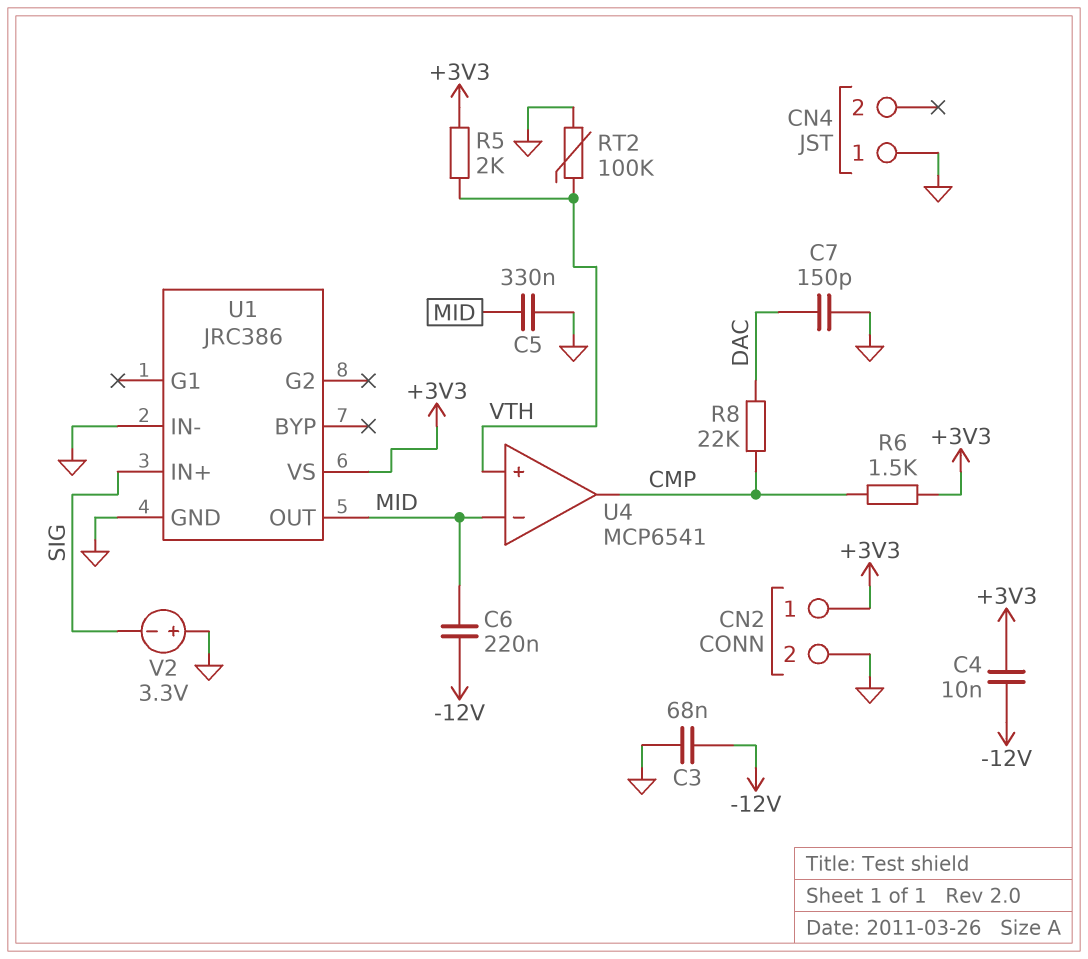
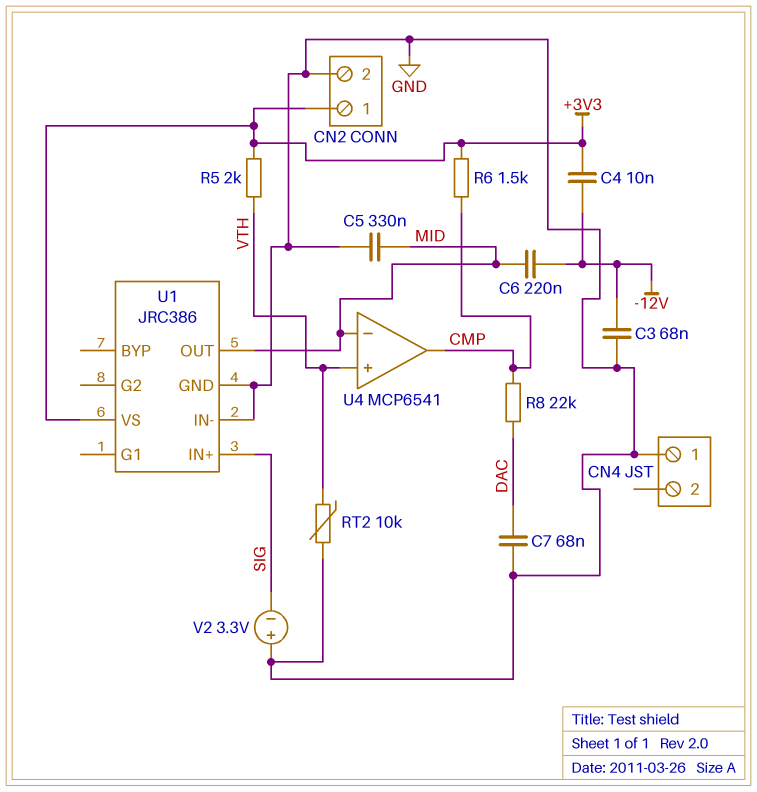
C7: 150pF (DAC, GND) -> 68nF (DAC, GND)
RT2: 100k (GND, VTH) -> 10k (GND, VTH)

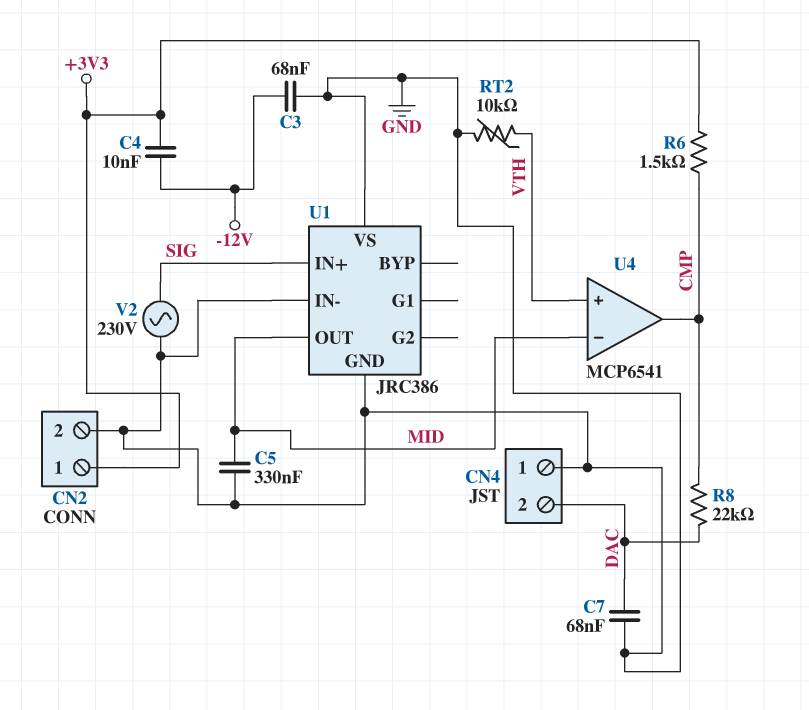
C6: 220nF (-12V, MID) -> none
CN4 pin 2: none -> DAC
R5: 2k (+3V3, VTH) -> none
U1 pin VS: +3V3 -> GND
V2: 3.3V (plus GND, minus SIG) -> AC 230V (GND, SIG)

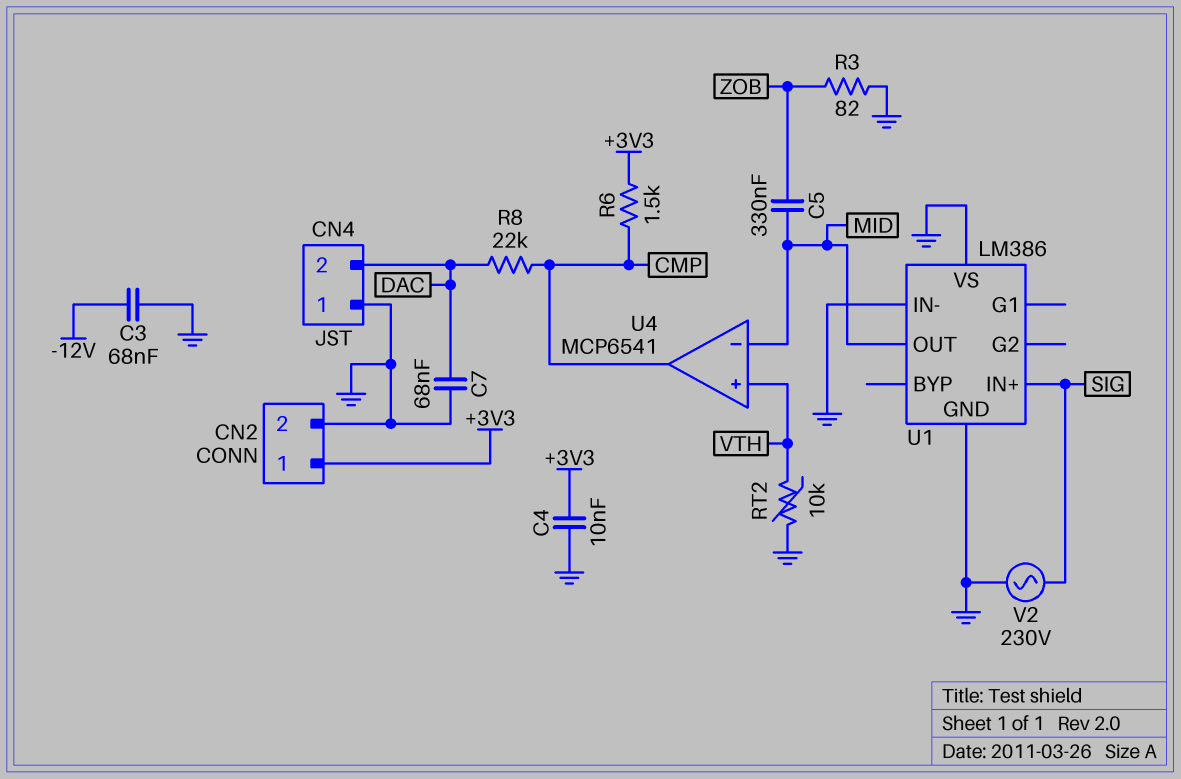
C4: 10nF (+3V3, -12V) -> 10nF (+3V3, GND)
C5: 330nF (GND, MID) -> 330nF (MID, ZOB)
R3: none -> 82 (GND, ZOB)
U1: JRC386 -> LM386

